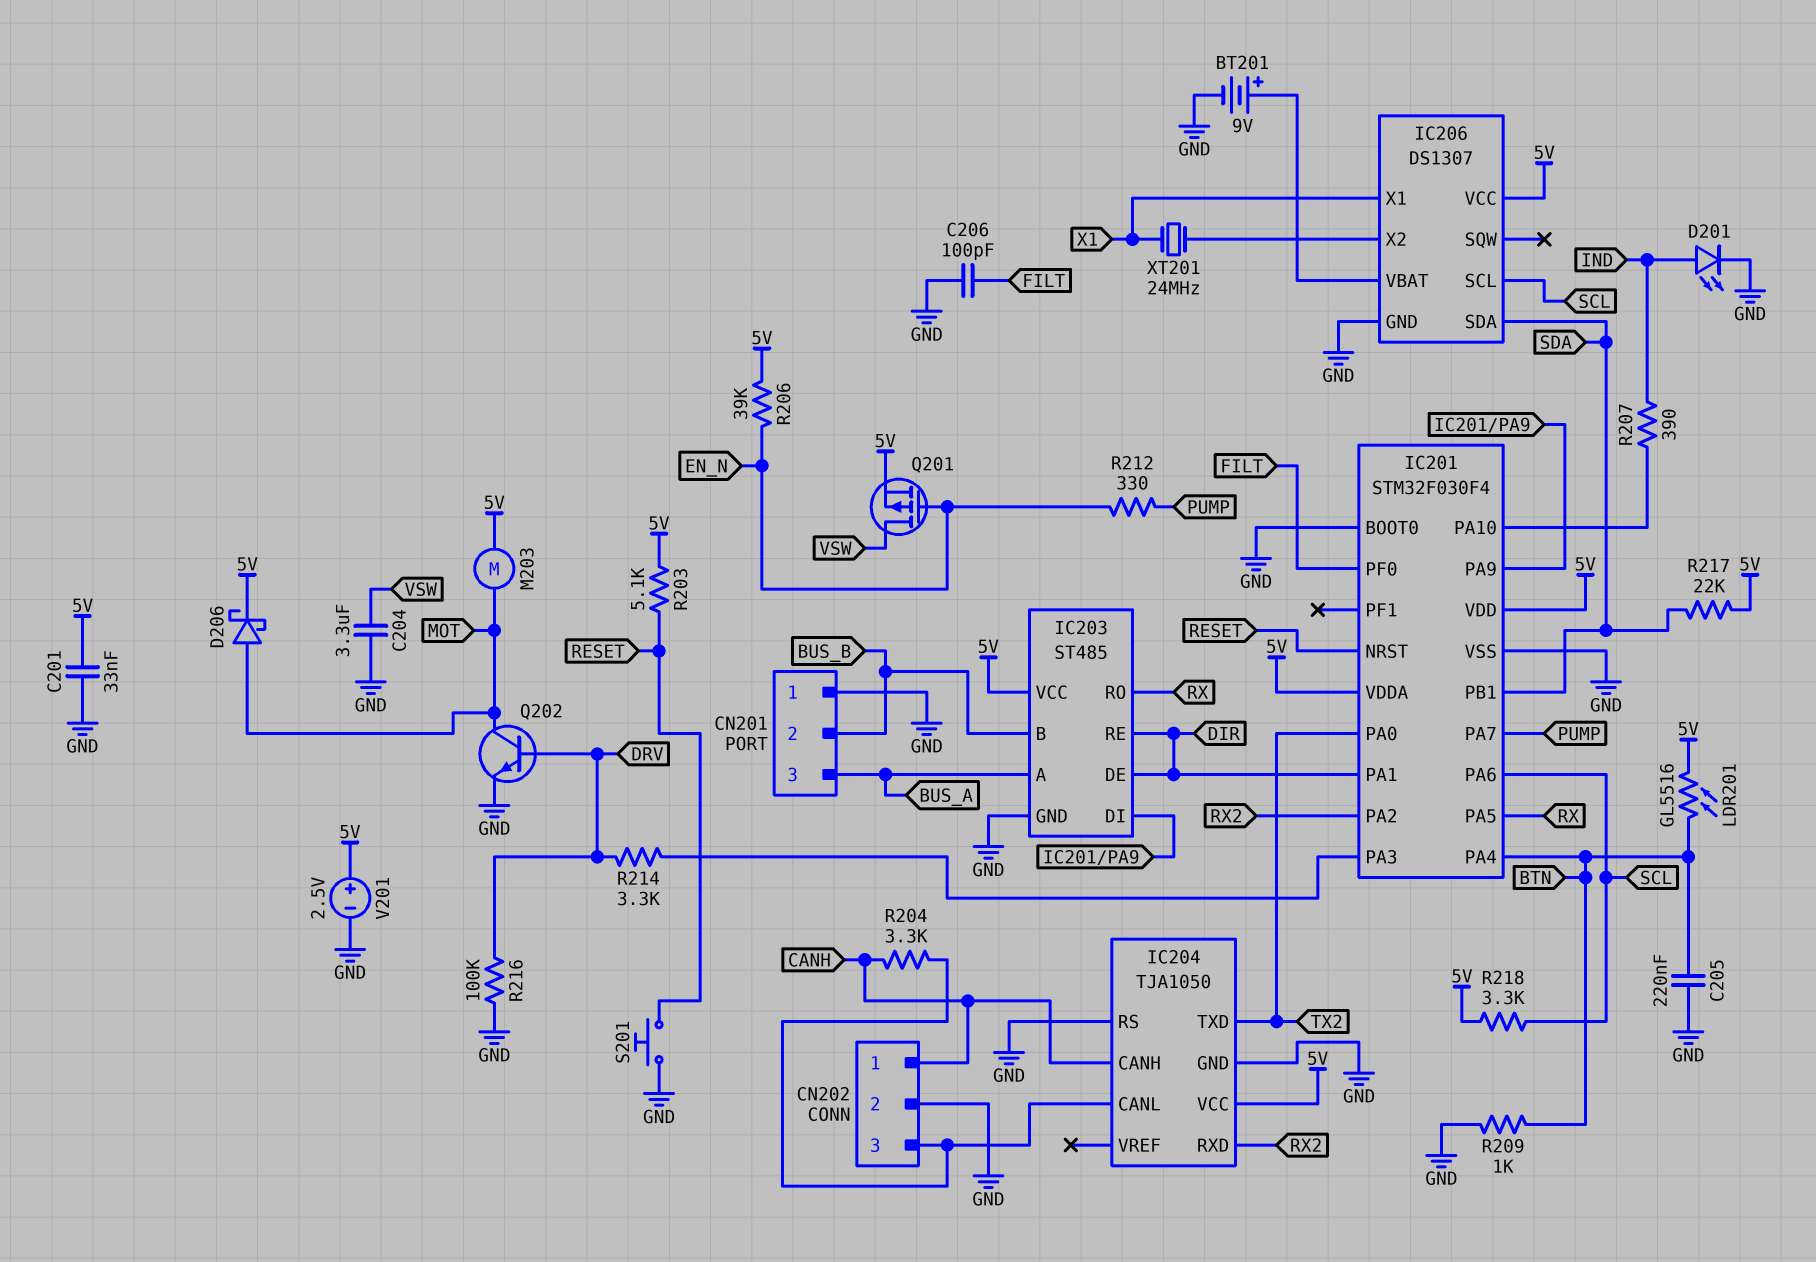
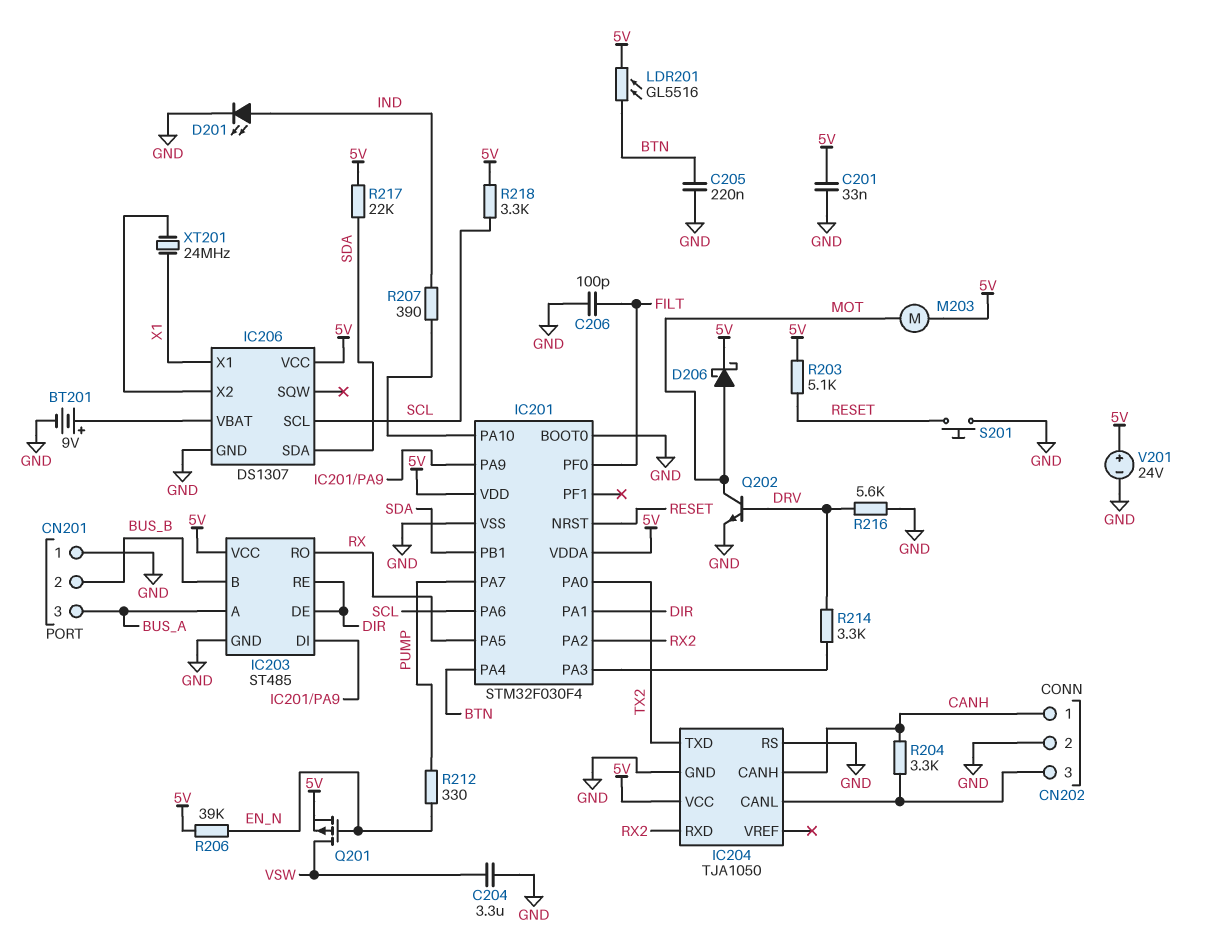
R209: 1k (BTN, GND) -> none
R216: 100k (DRV, GND) -> 5.6k (DRV, GND)
V201: 2.5V (plus 5V, minus GND) -> 24V (plus 5V, minus GND)

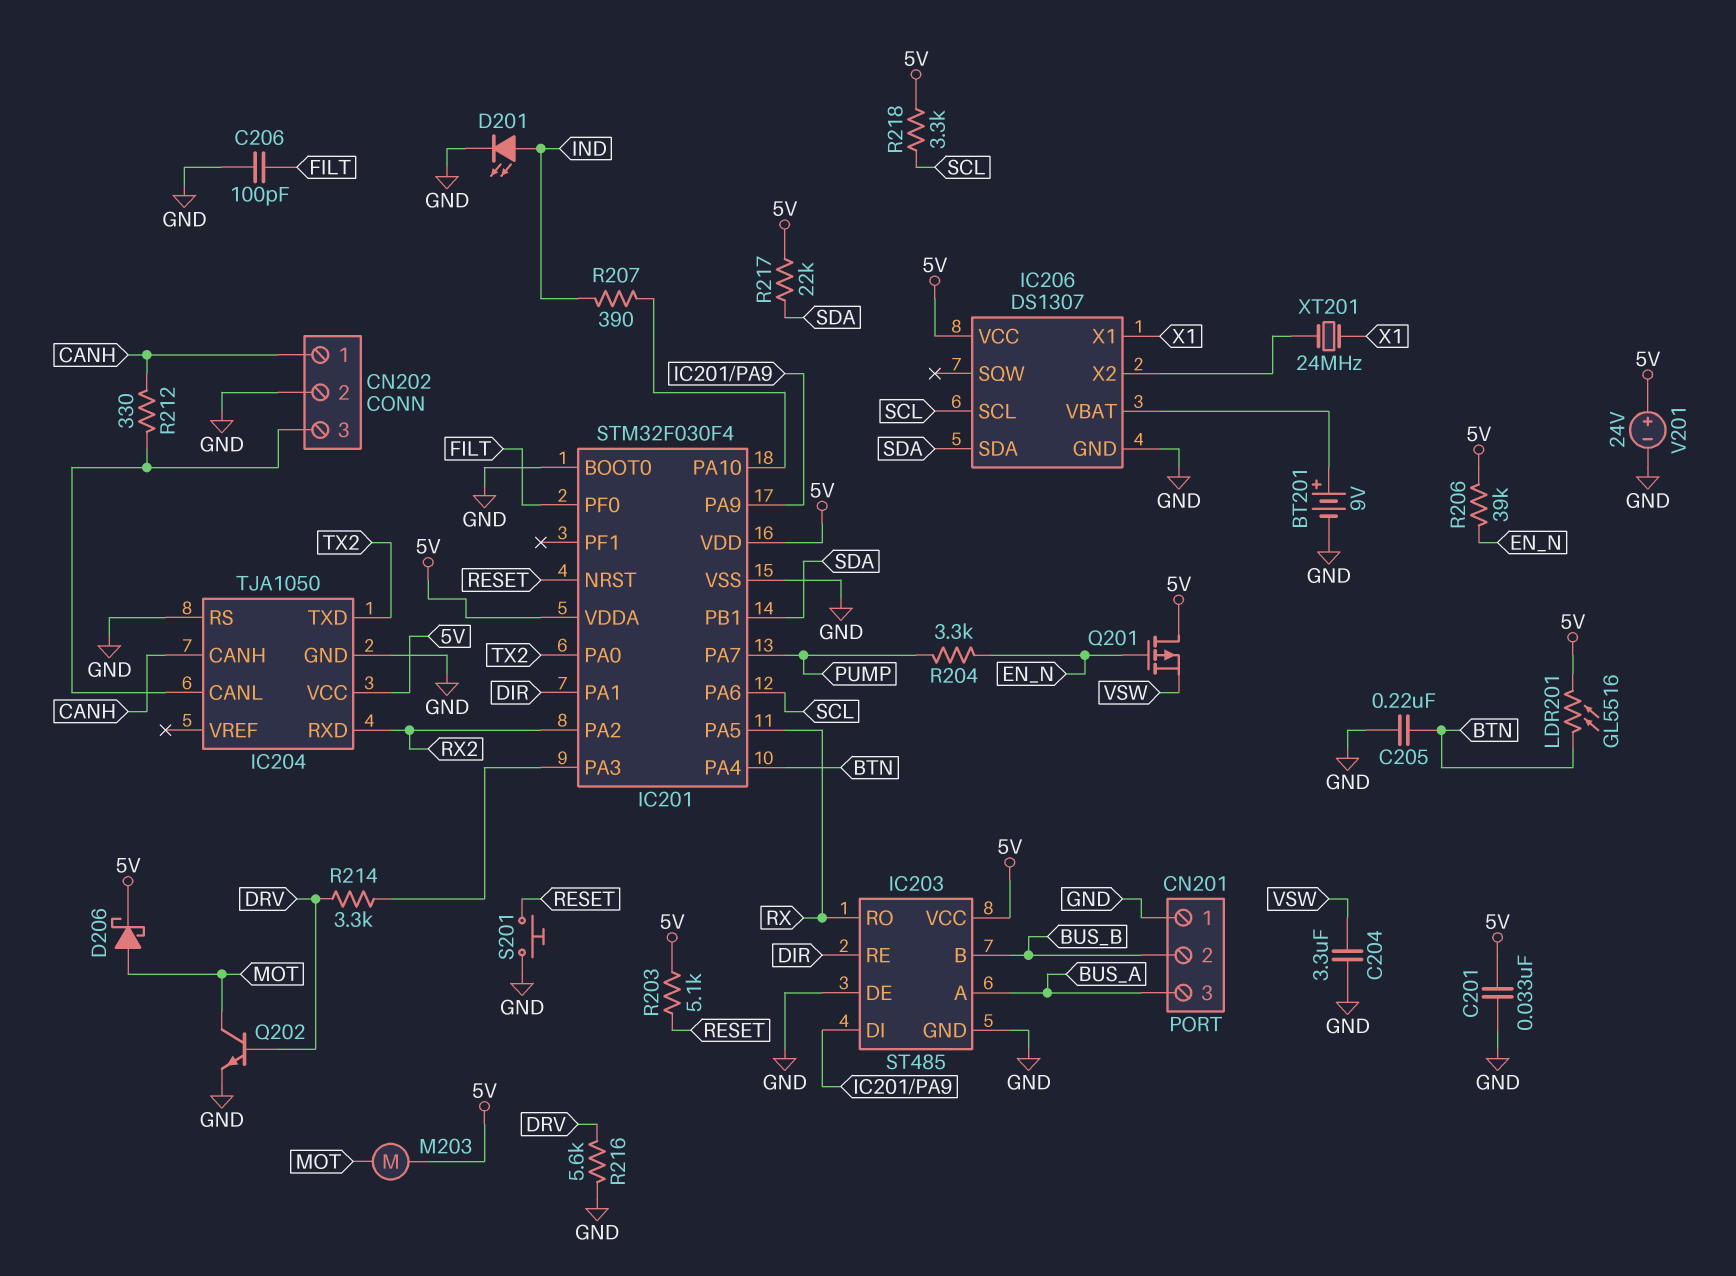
IC203 pin DE: DIR -> GND
Q201: PMOS (G EN_N, D VSW, S 5V) -> PMOS (G EN_N, D 5V, S VSW)
R204: 3.3k (CANH, CN202/3) -> 3.3k (EN_N, PUMP)
R212: 330 (EN_N, PUMP) -> 330 (CANH, CN202/3)

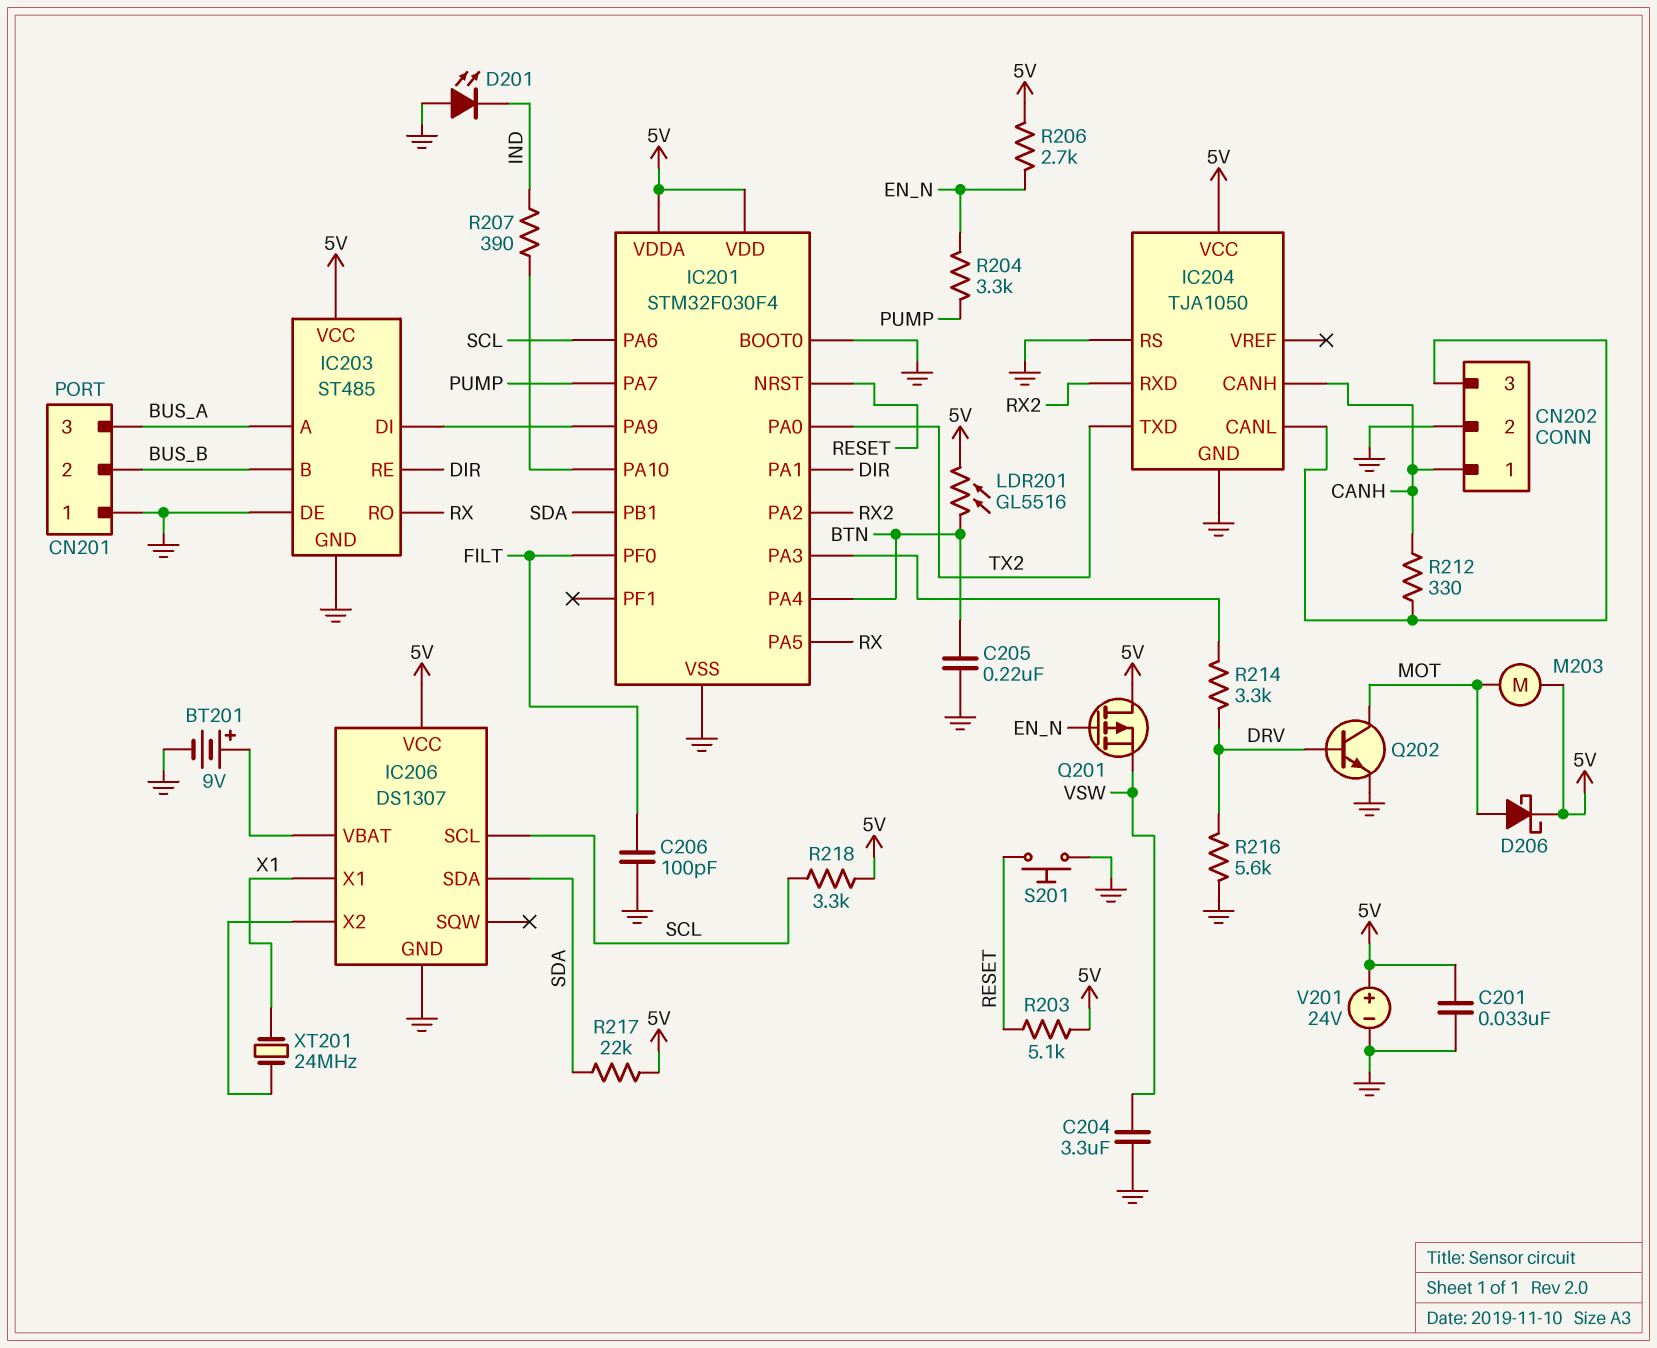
D201: LED (A IND, K GND) -> LED (A GND, K IND)
R206: 39k (5V, EN_N) -> 2.7k (5V, EN_N)

